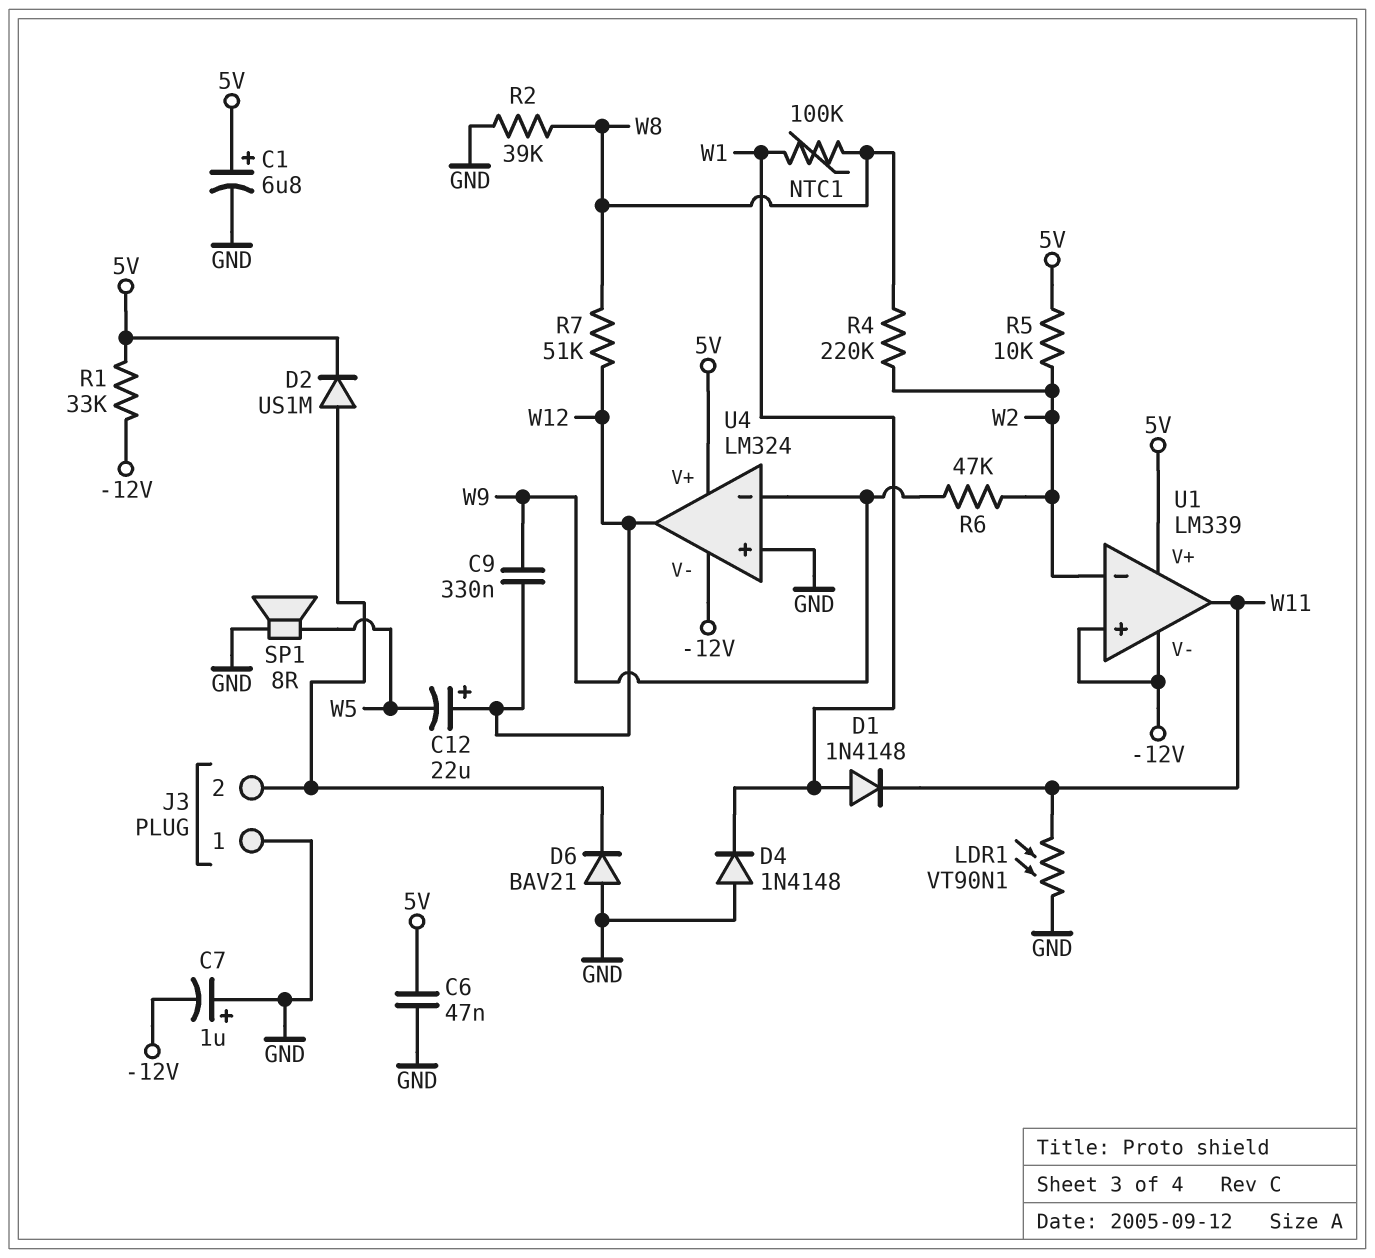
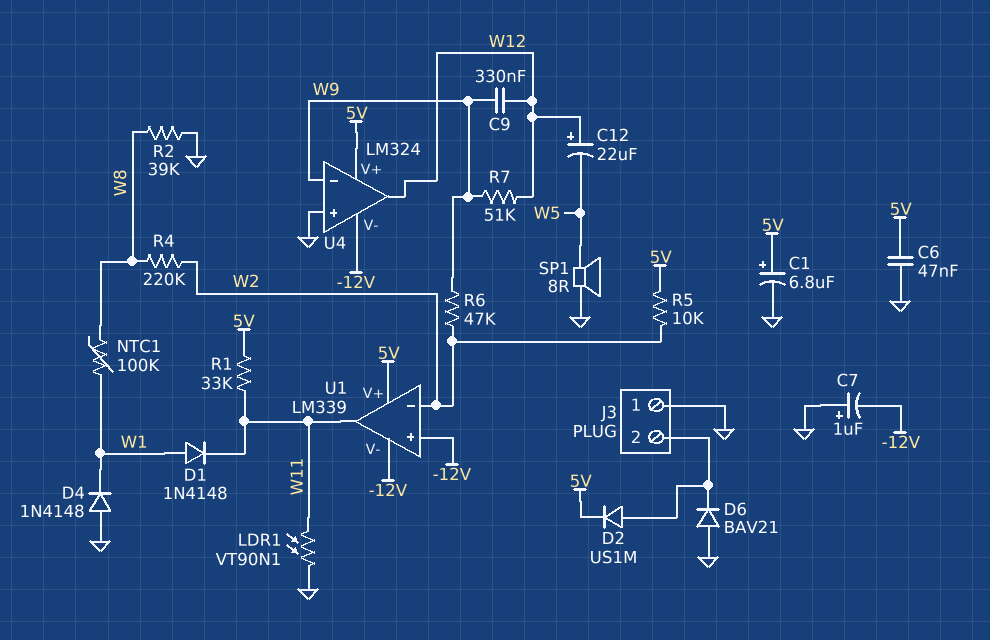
R1: 33k (-12V, 5V) -> 33k (5V, W11)
R7: 51k (W8, W12) -> 51k (W9, W12)

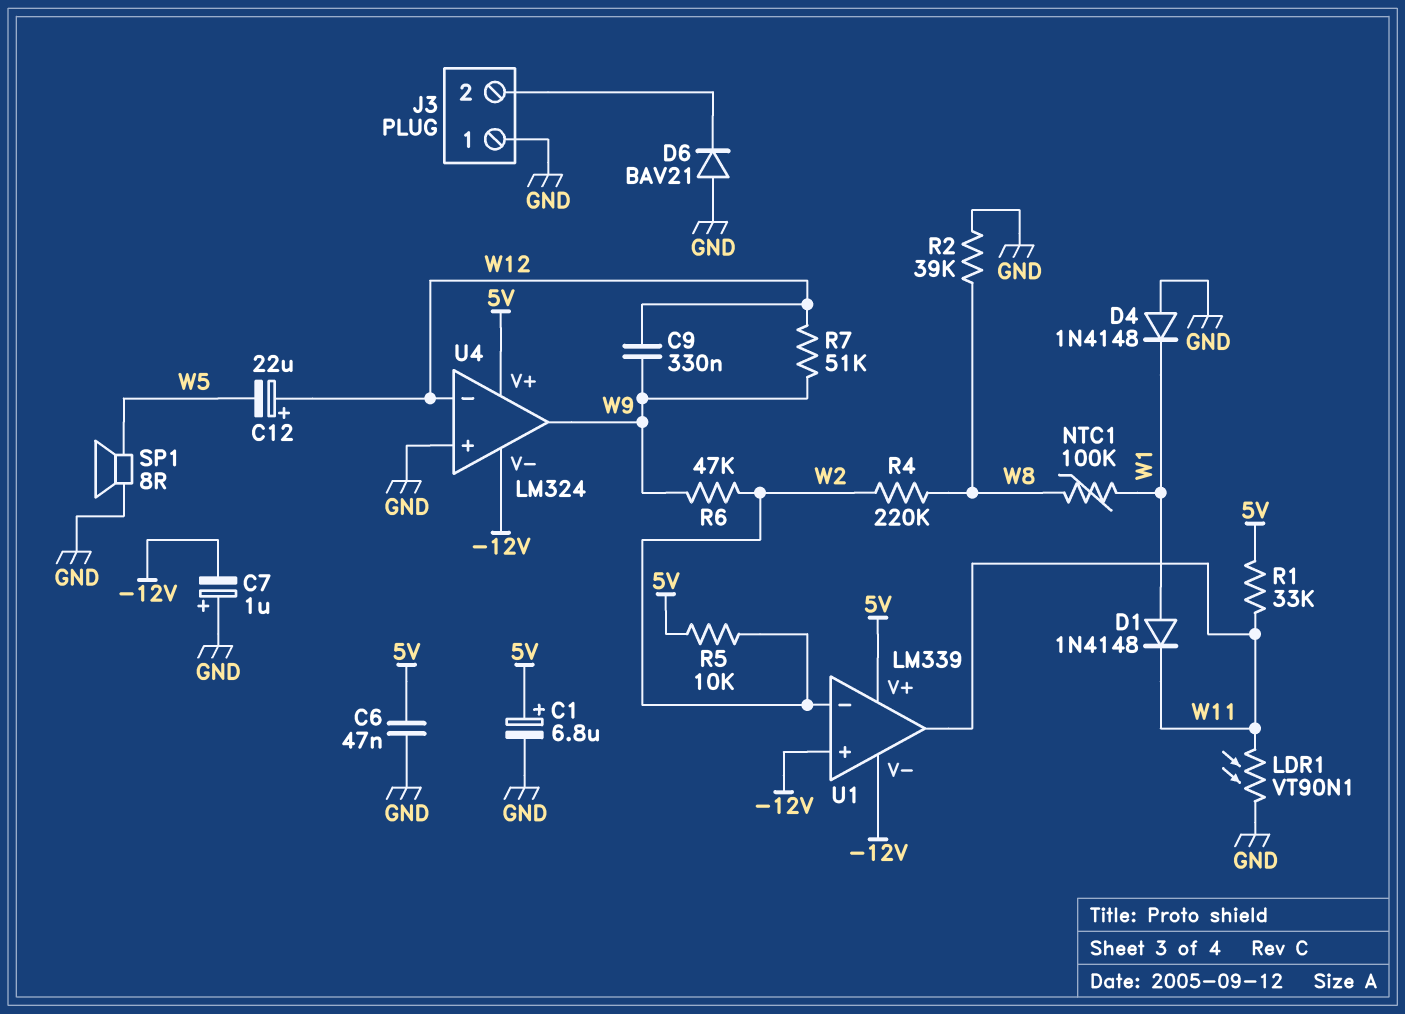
D2: diode US1M (A J3/2, K 5V) -> none
U4 pin in-: W9 -> W12
U4 pin out: W12 -> W9

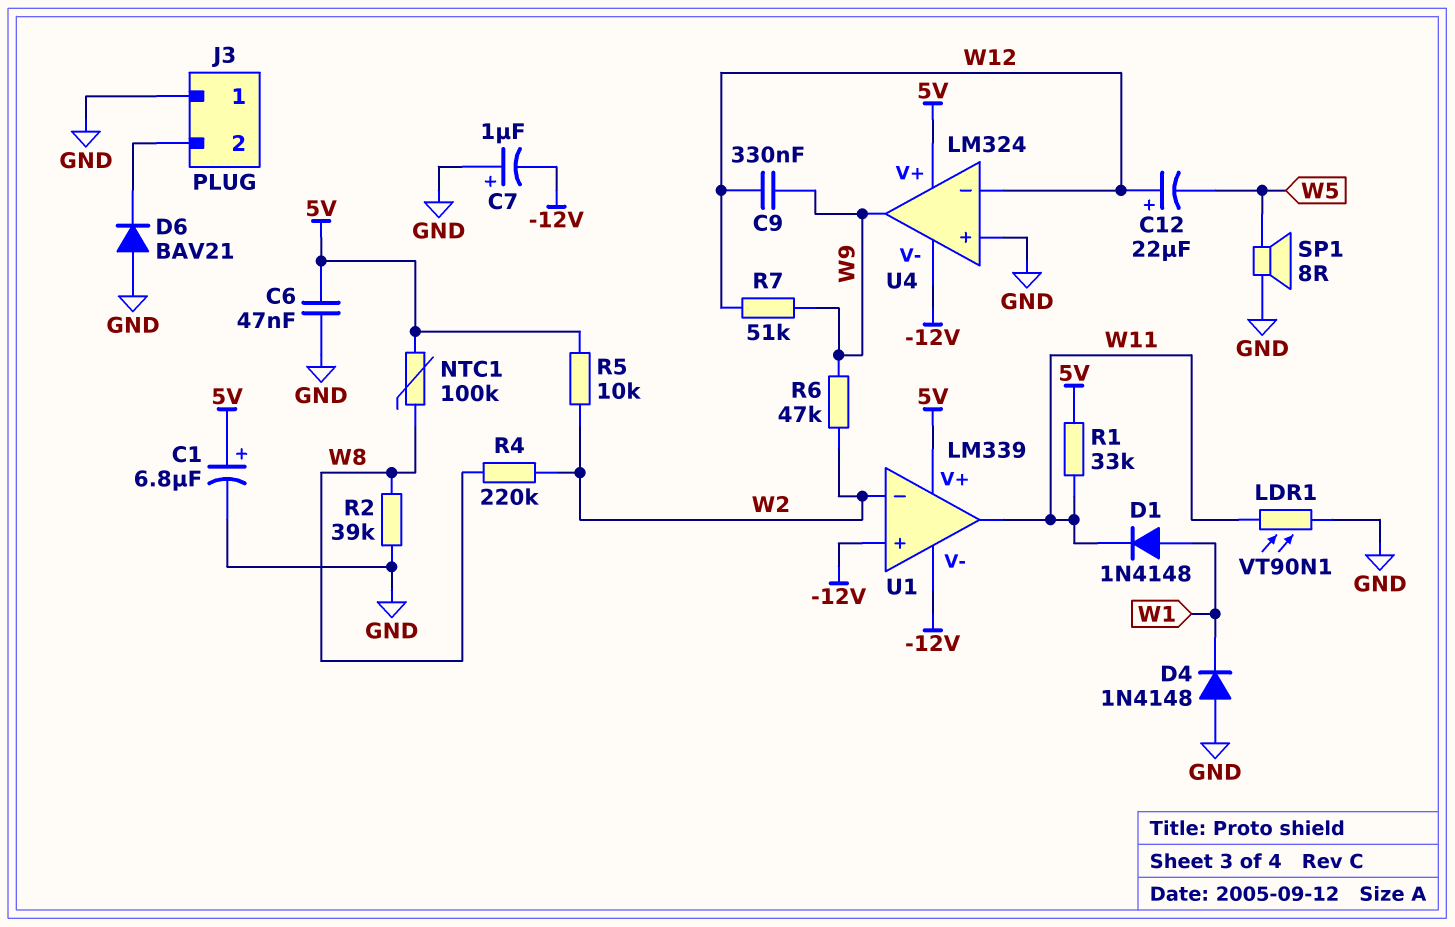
NTC1: 100k (W1, W8) -> 100k (5V, W8)

